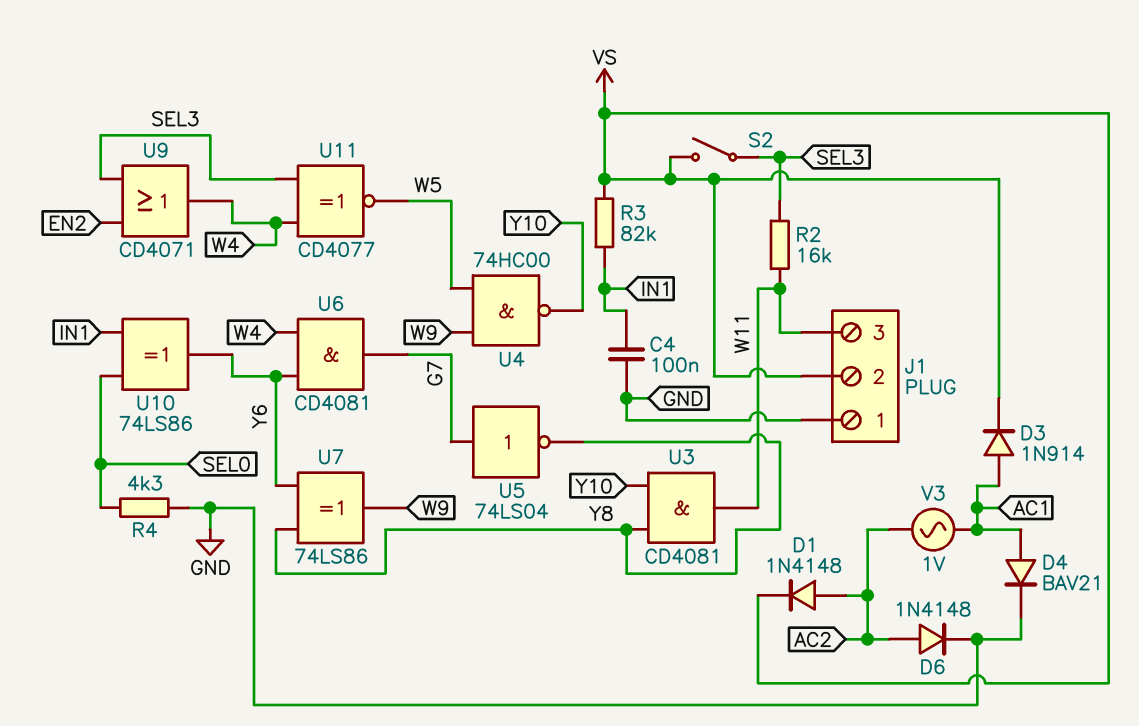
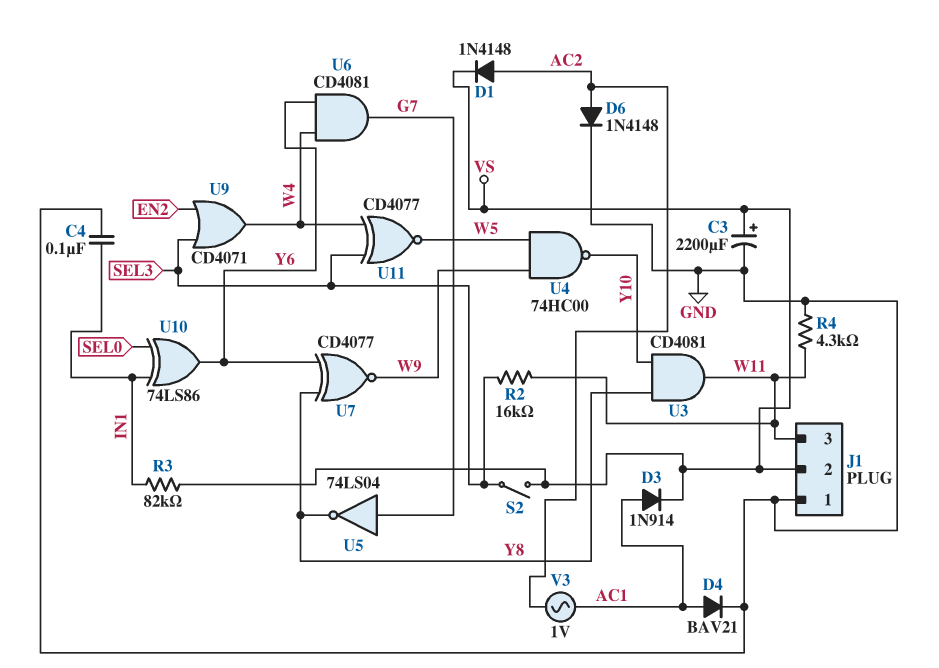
C3: none -> 2200uF (plus VS, minus GND)
R4: 4.3k (GND, SEL0) -> 4.3k (GND, W11)
U7: XOR 74LS86 (in Y6, in Y8, out W9) -> XNOR CD4077 (in Y6, in Y8, out W9)

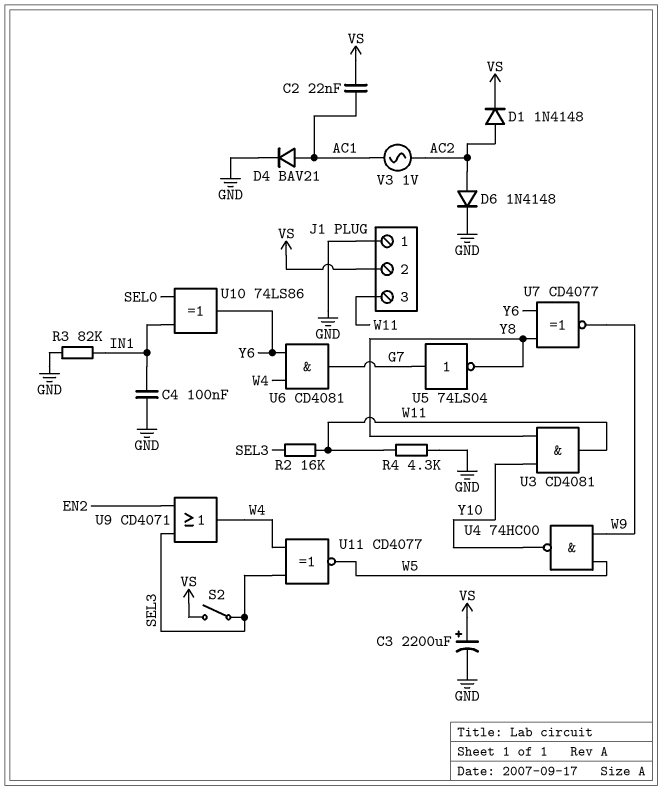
C2: none -> 22nF (AC1, VS)
D3: diode 1N914 (A AC1, K VS) -> none
R3: 82k (IN1, VS) -> 82k (GND, IN1)

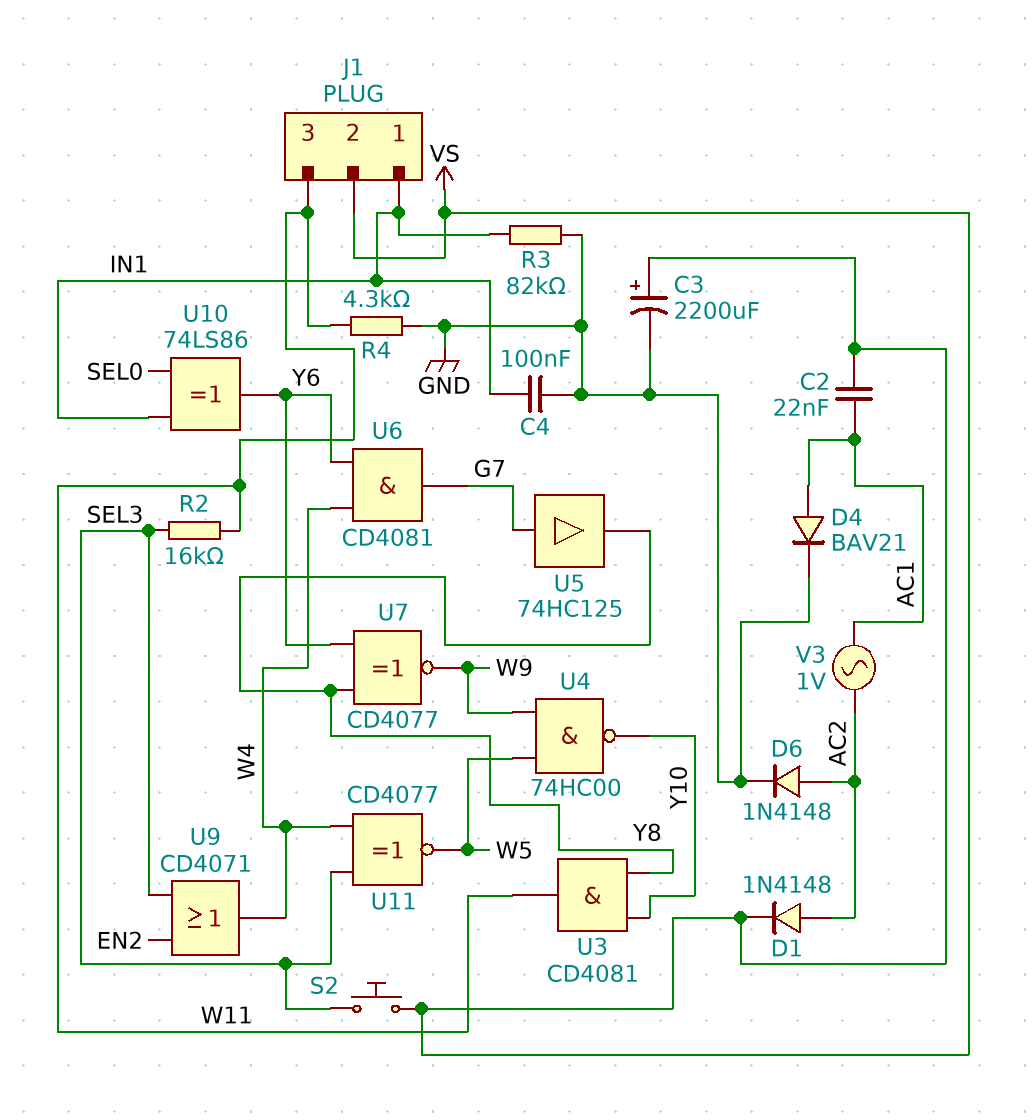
J1 pin 1: GND -> IN1
S2: switch (SEL3, VS) -> button (SEL3, VS)
U5: NOT 74LS04 (in G7, out Y8) -> buffer 74HC125 (in G7, out Y8)

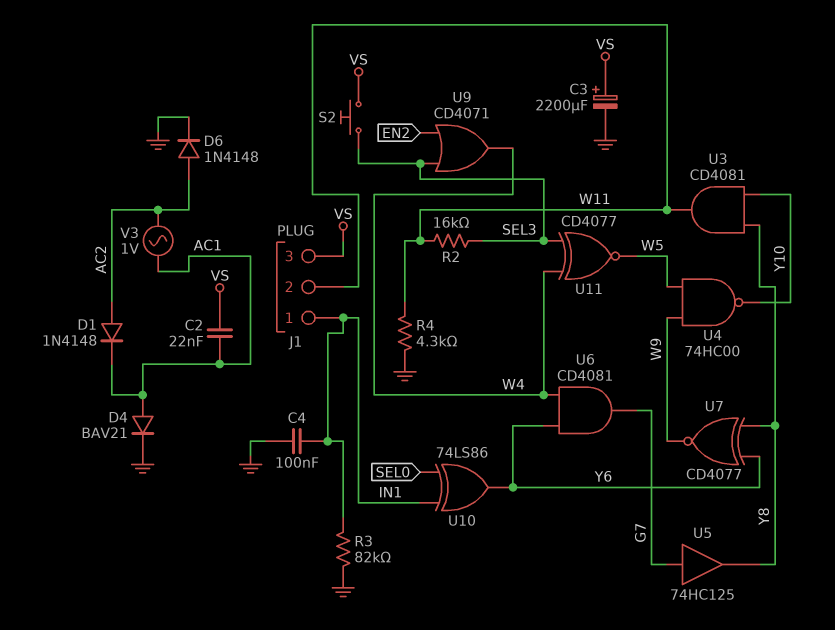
D1: diode 1N4148 (A AC2, K VS) -> diode 1N4148 (A AC2, K AC1)
J1 pin 2: VS -> W11
J1 pin 3: W11 -> VS

